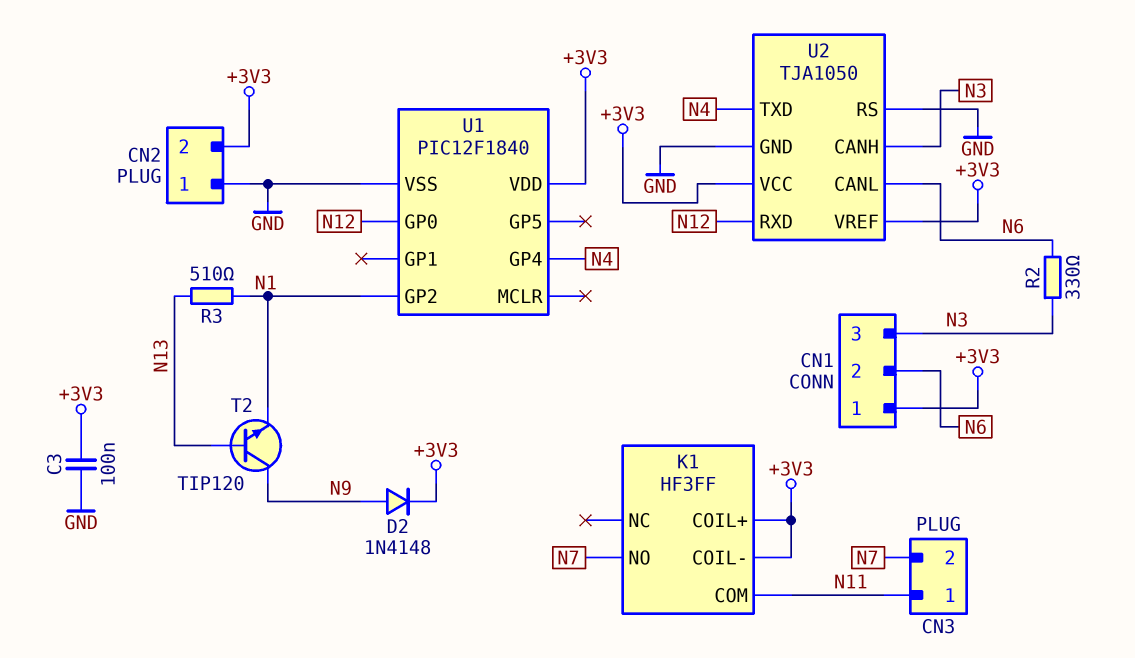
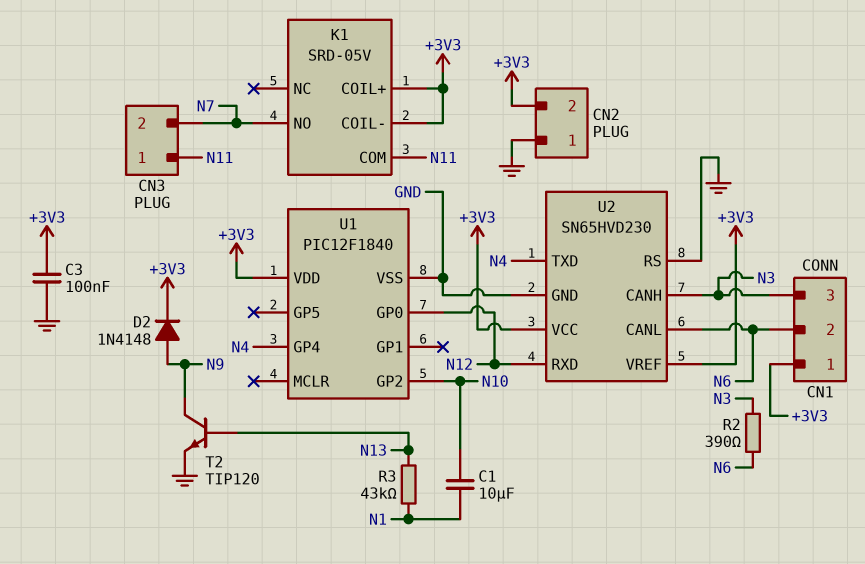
C1: none -> 10uF (N1, N10)
K1: HF3FF -> SRD-05V
R2: 330 (N3, N6) -> 390 (N3, N6)
R3: 510 (N1, N13) -> 43k (N1, N13)
T2: NPN TIP120 (B N13, C N9, E N1) -> NPN TIP120 (B N13, C N9, E GND)
U1 pin GP2: N1 -> N10
U2: TJA1050 -> SN65HVD230

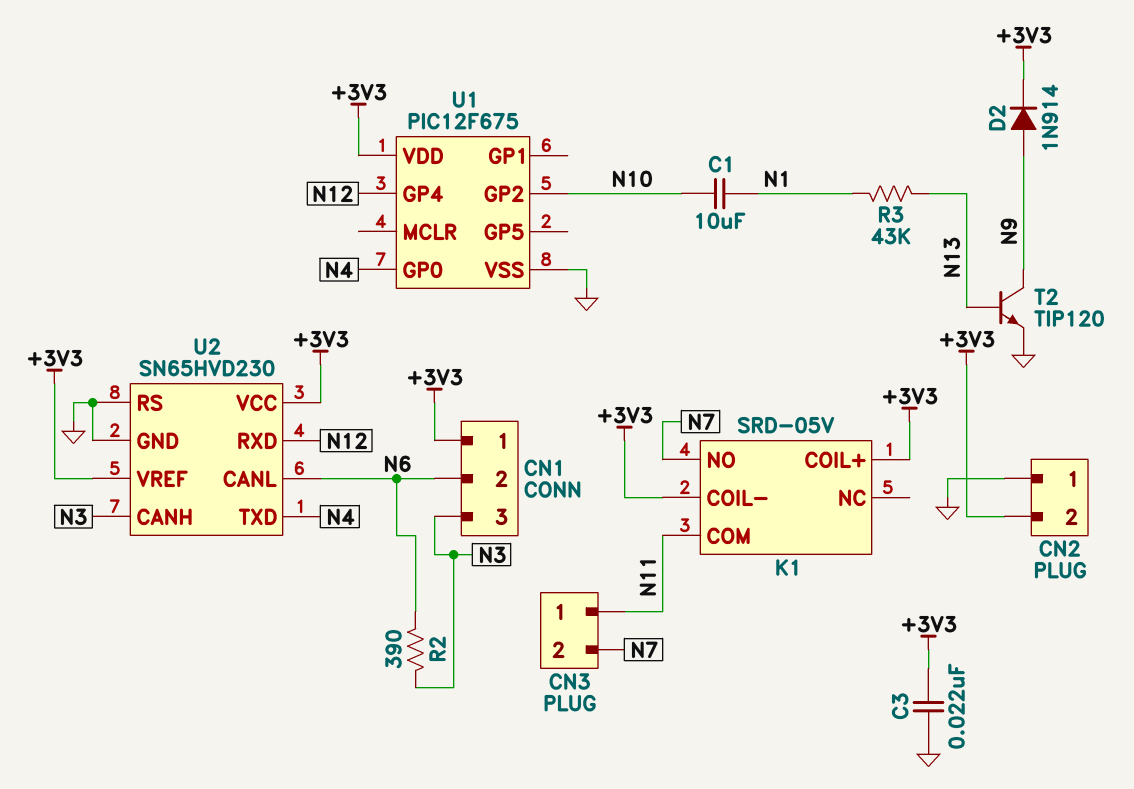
C3: 100nF (+3V3, GND) -> 22nF (+3V3, GND)
D2: diode 1N4148 (A N9, K +3V3) -> diode 1N914 (A N9, K +3V3)
U1: PIC12F1840 -> PIC12F675
U1 pin GP0: N12 -> N4
U1 pin GP4: N4 -> N12

